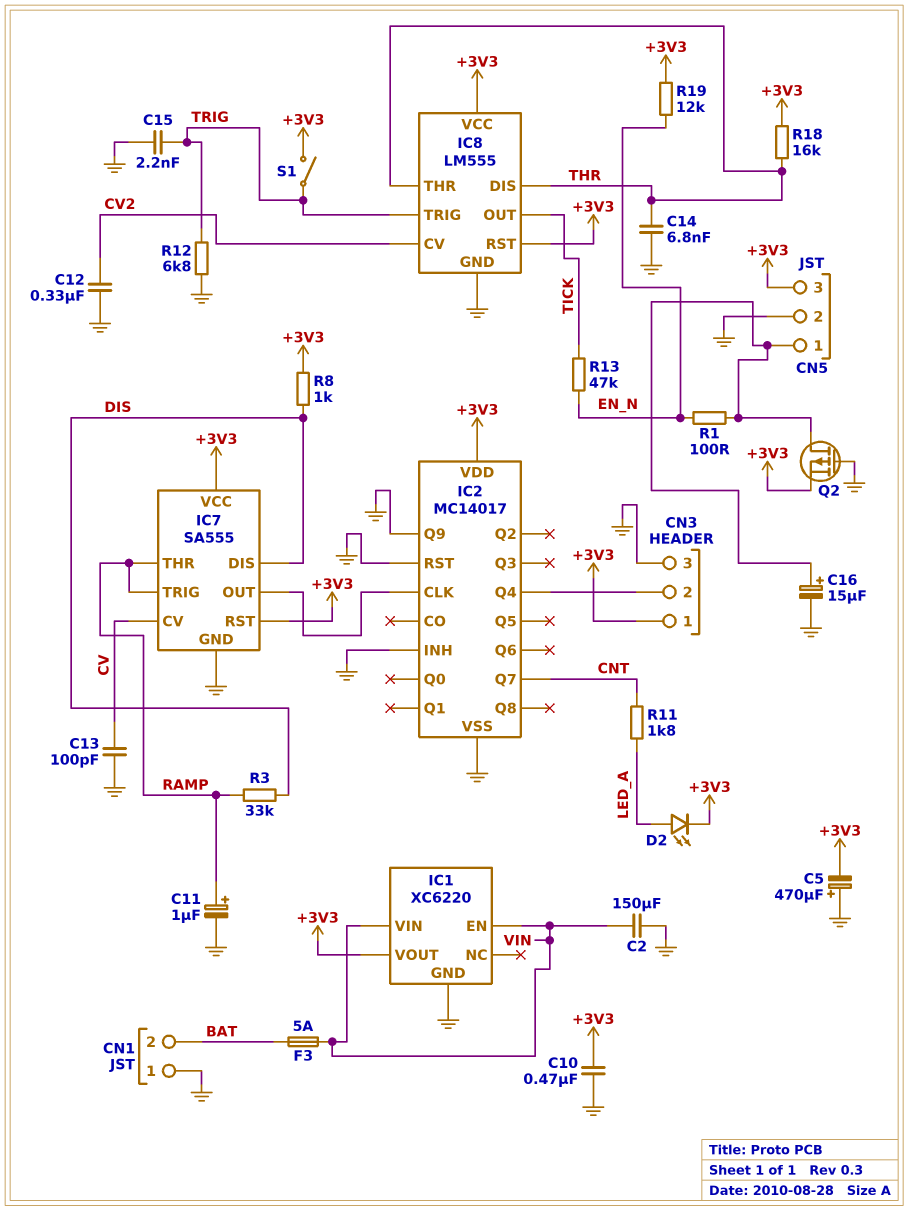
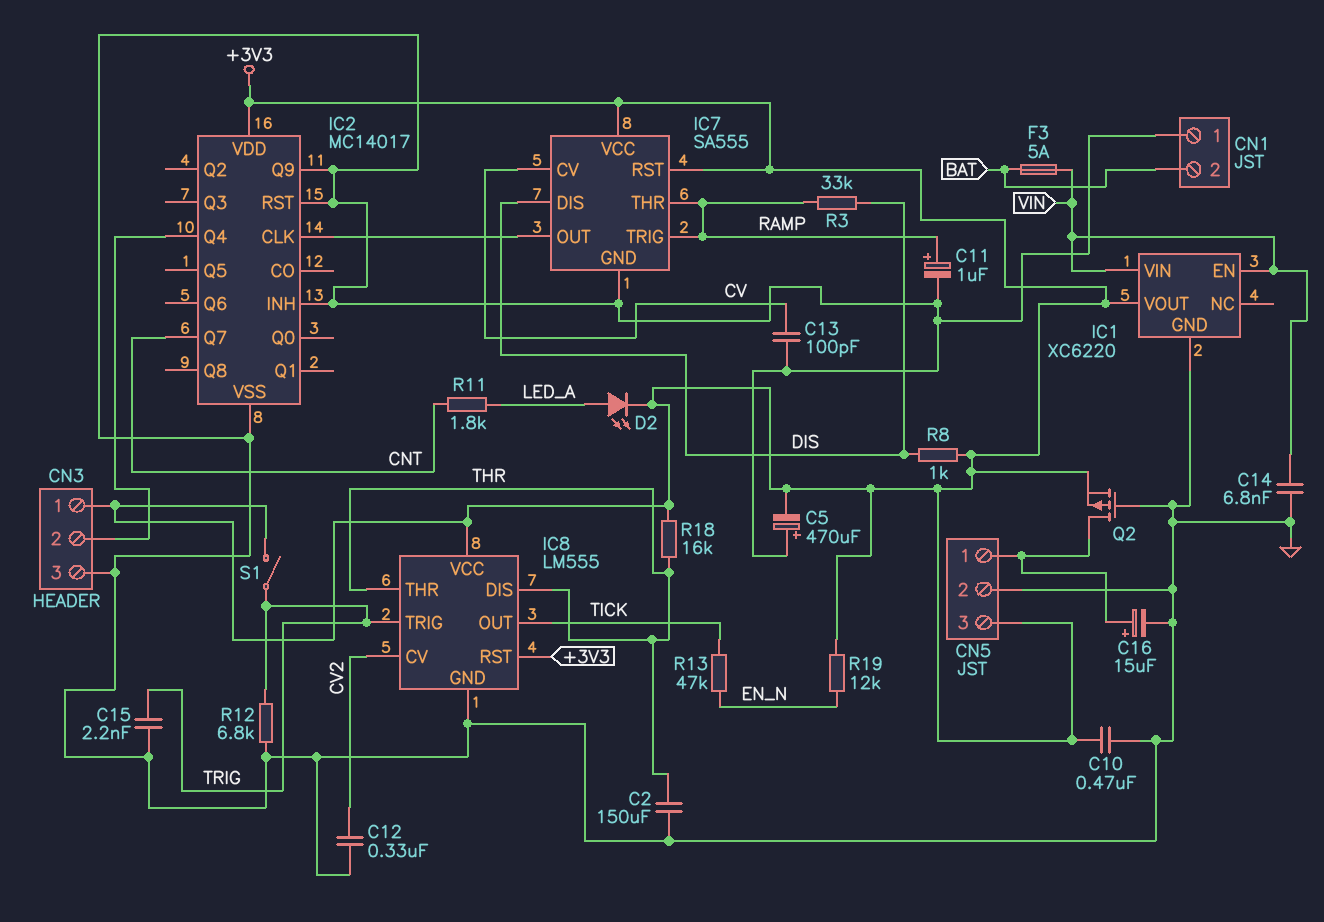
C2: 150uF (GND, VIN) -> 150uF (GND, THR)
C14: 6.8nF (GND, THR) -> 6.8nF (GND, VIN)
R1: 100 (CN5/1, EN_N) -> none

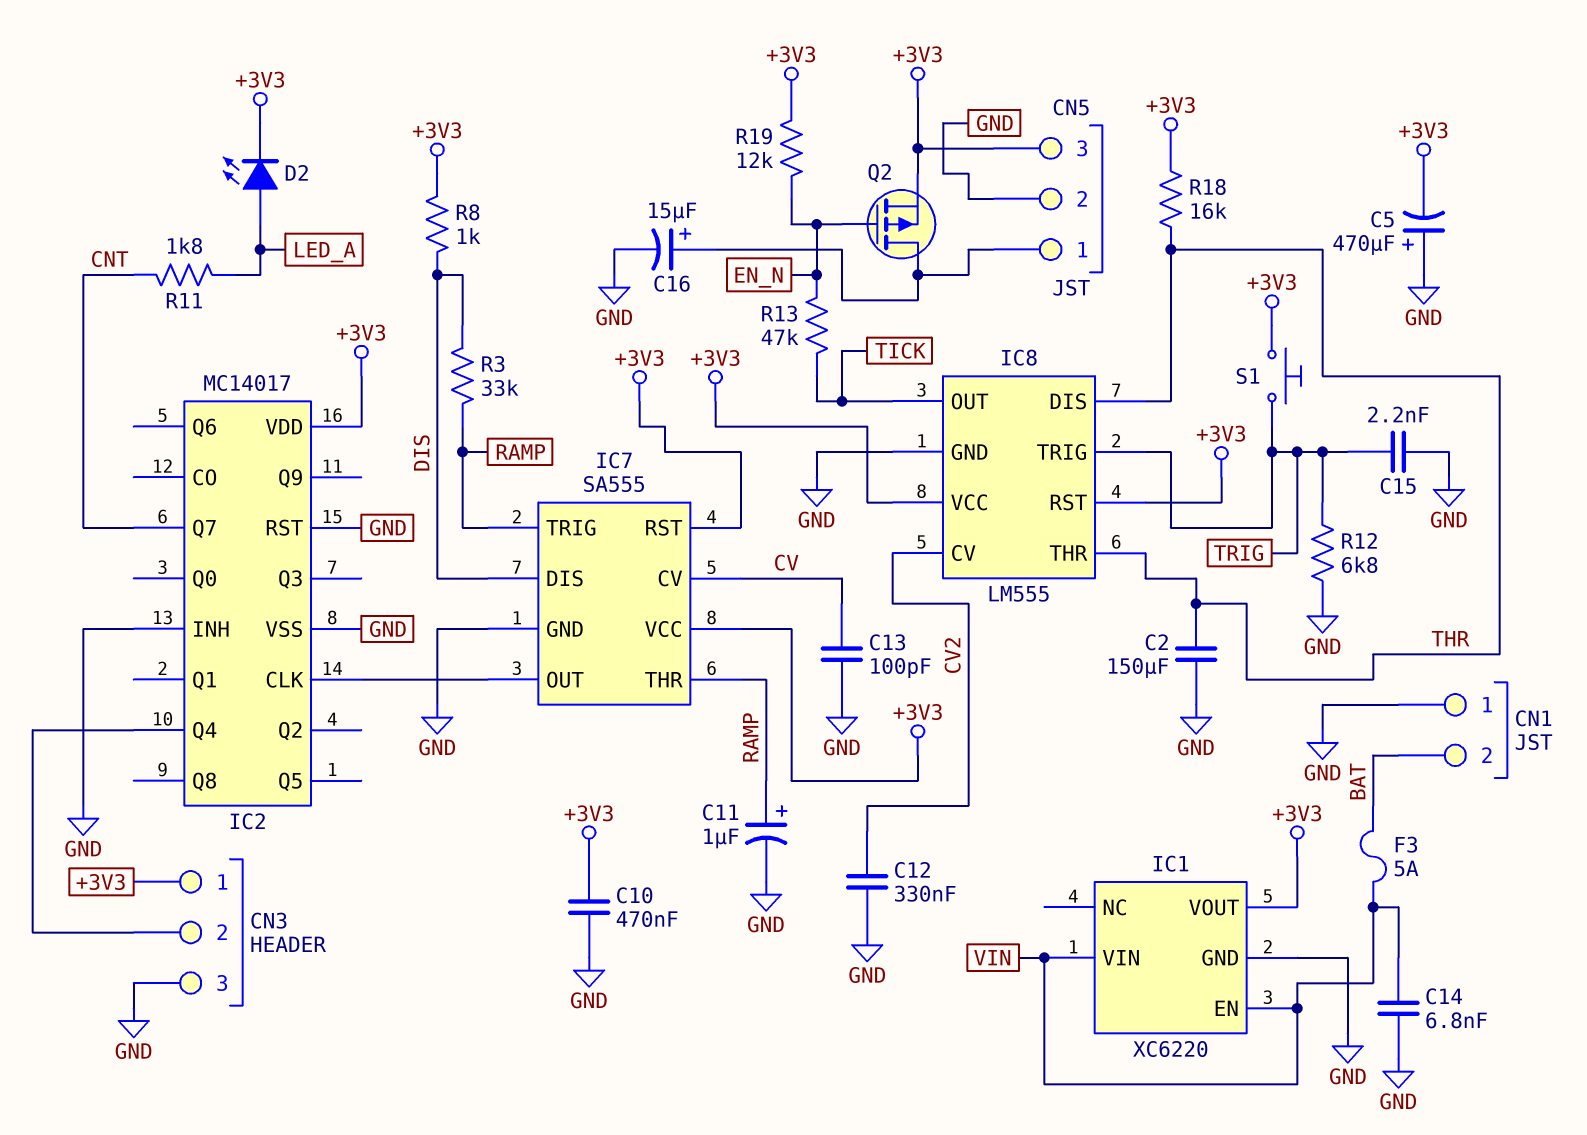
IC2 pin Q9: GND -> none
Q2: PMOS (G GND, D CN5/1, S +3V3) -> PMOS (G EN_N, D CN5/1, S +3V3)
S1: switch (+3V3, TRIG) -> button (+3V3, TRIG)

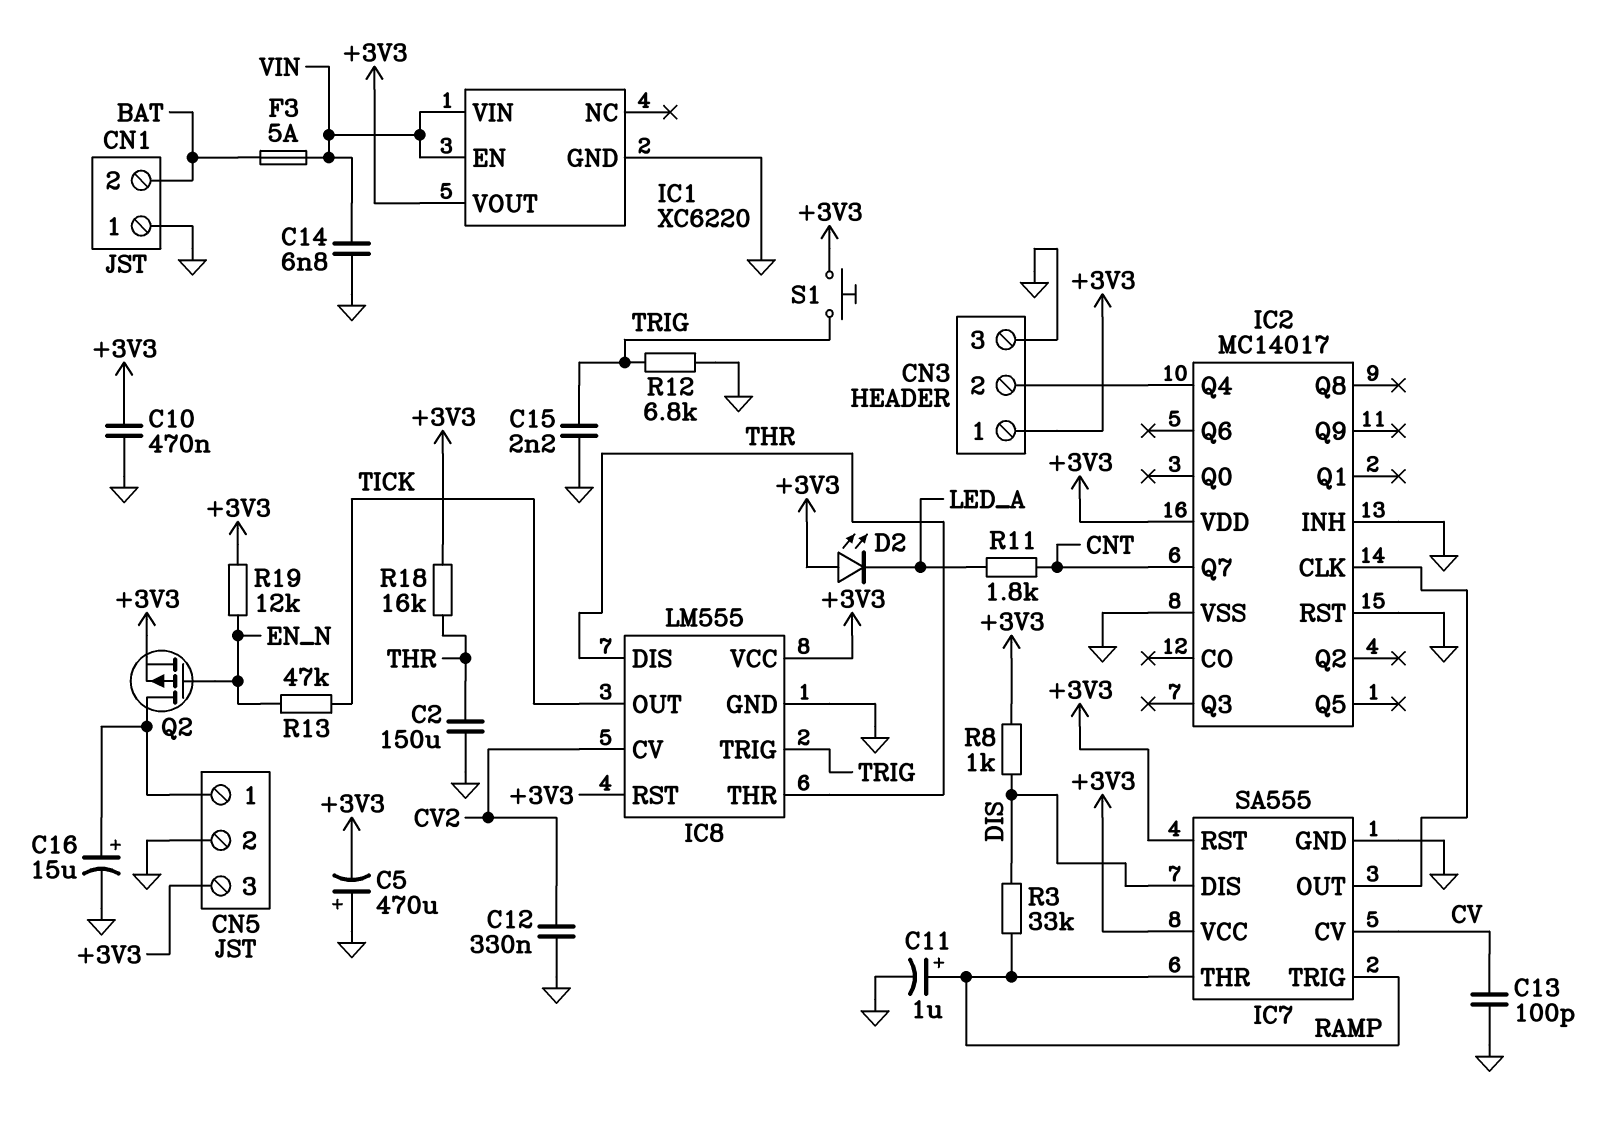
D2: LED (A LED_A, K +3V3) -> LED (A +3V3, K LED_A)

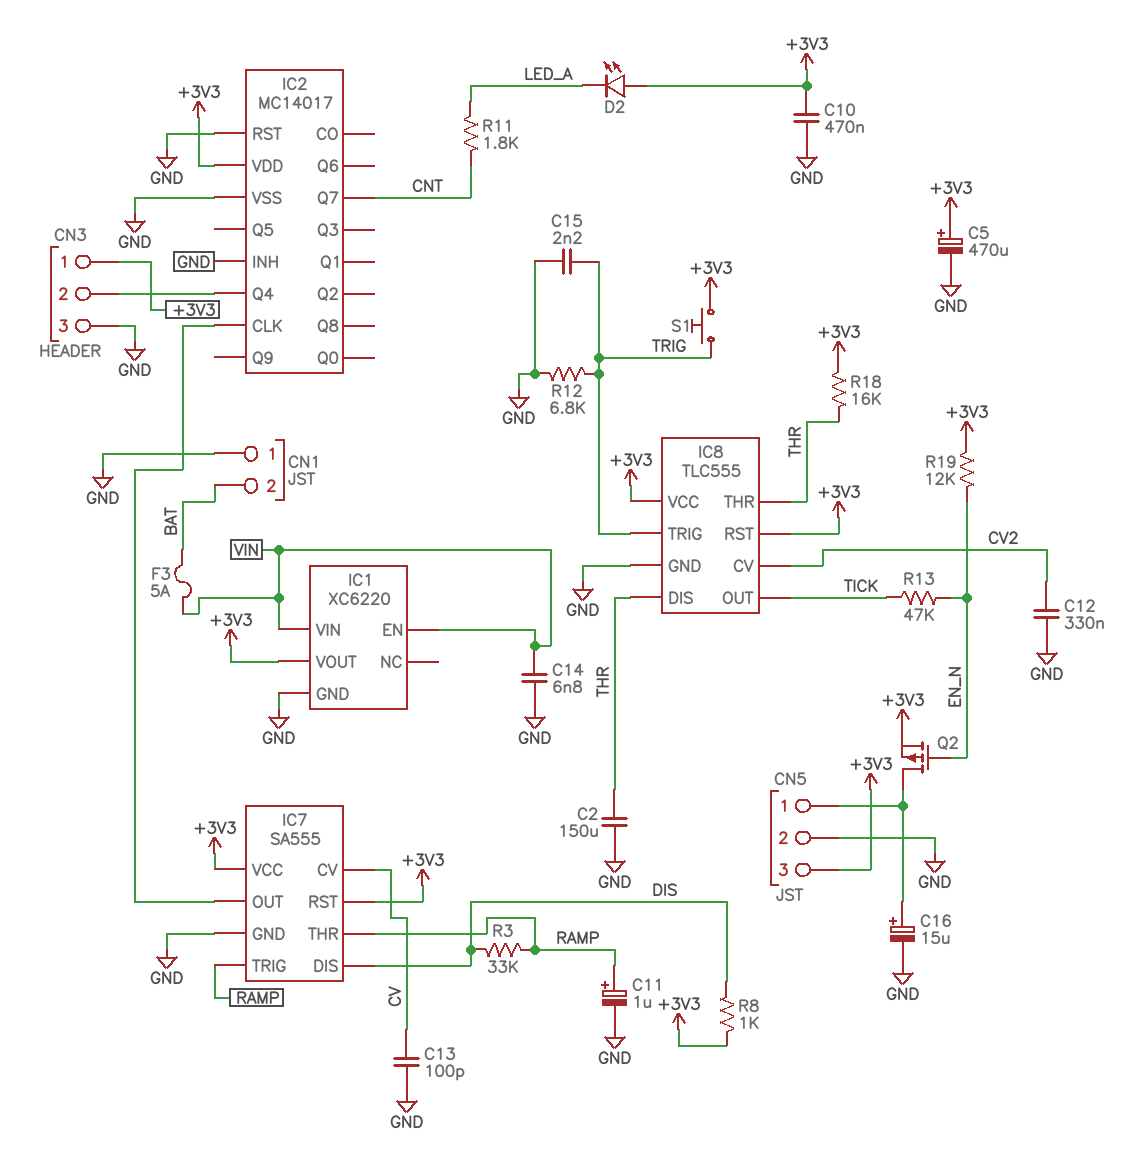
C5: 470uF (plus GND, minus +3V3) -> 470uF (plus +3V3, minus GND)
IC8: LM555 -> TLC555

